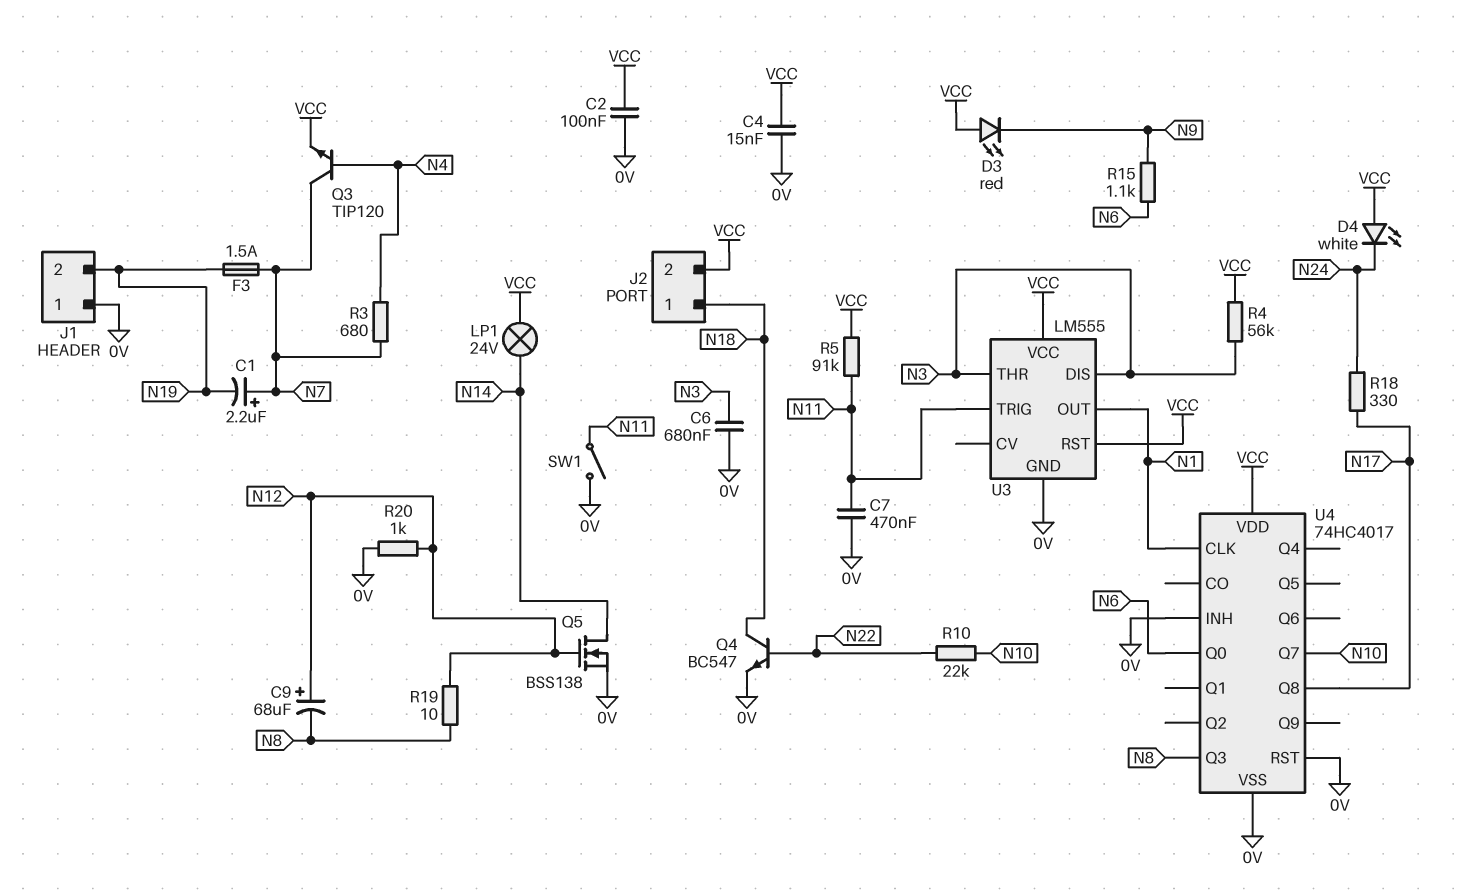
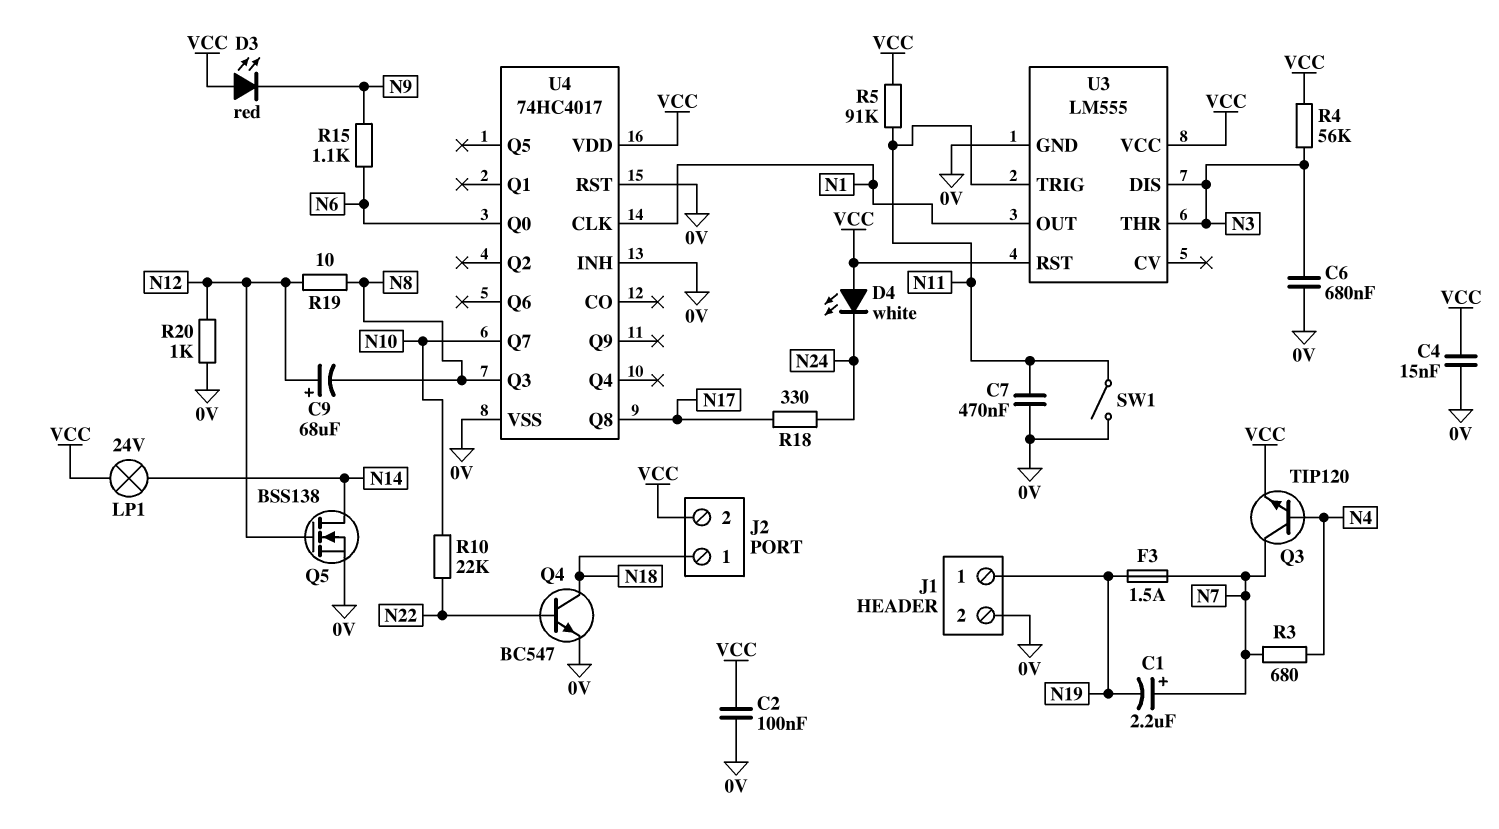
J1 pin 1: 0V -> N19
J1 pin 2: N19 -> 0V

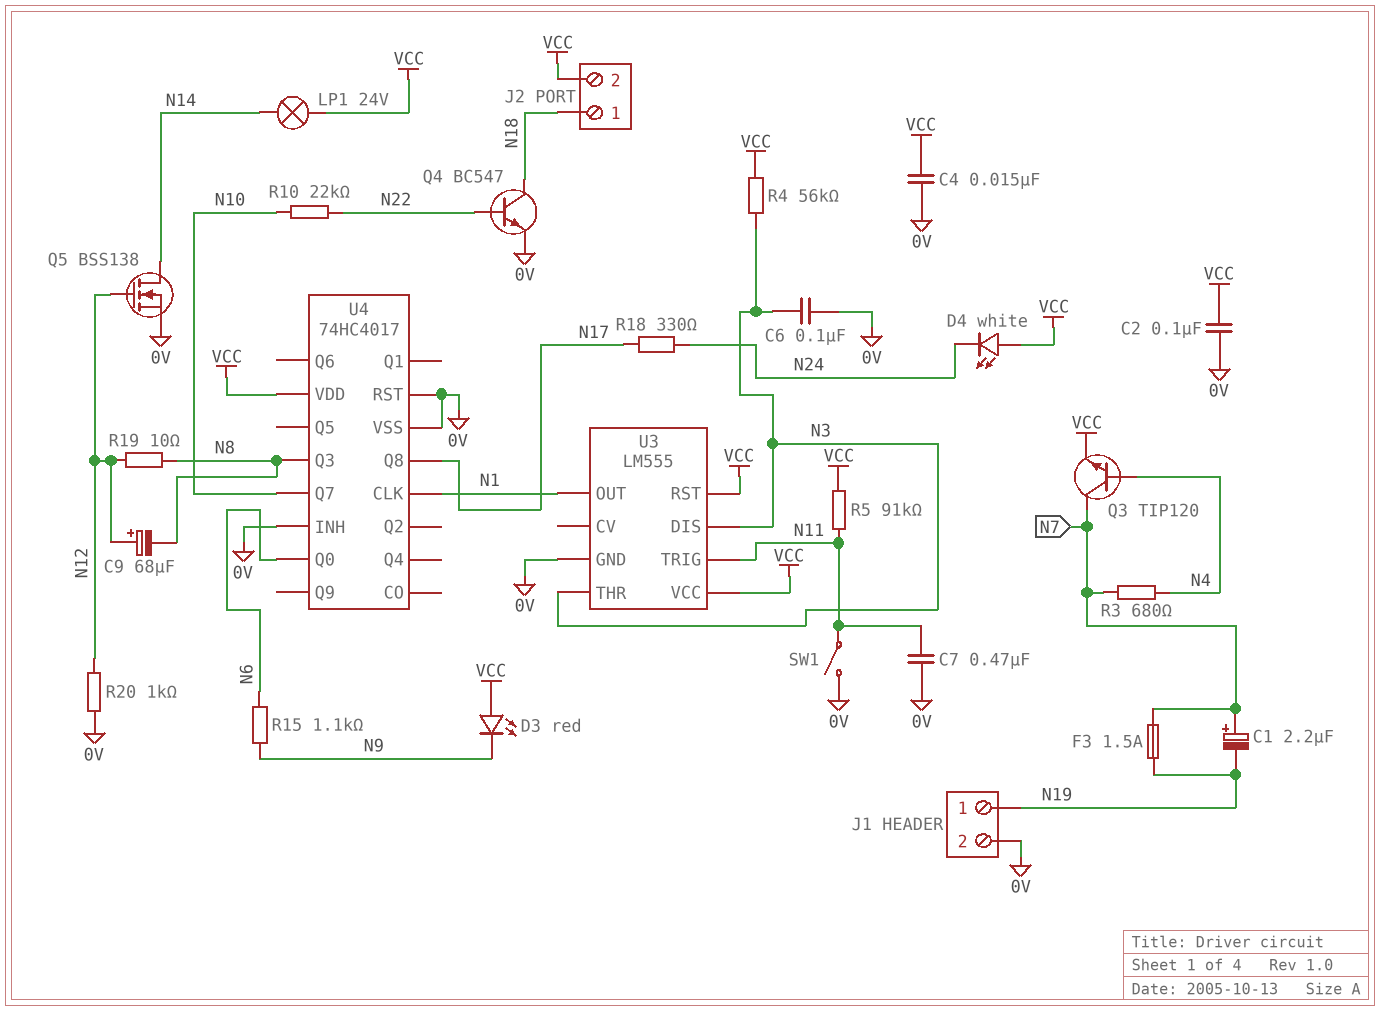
C6: 680nF (0V, N3) -> 100nF (0V, N3)

